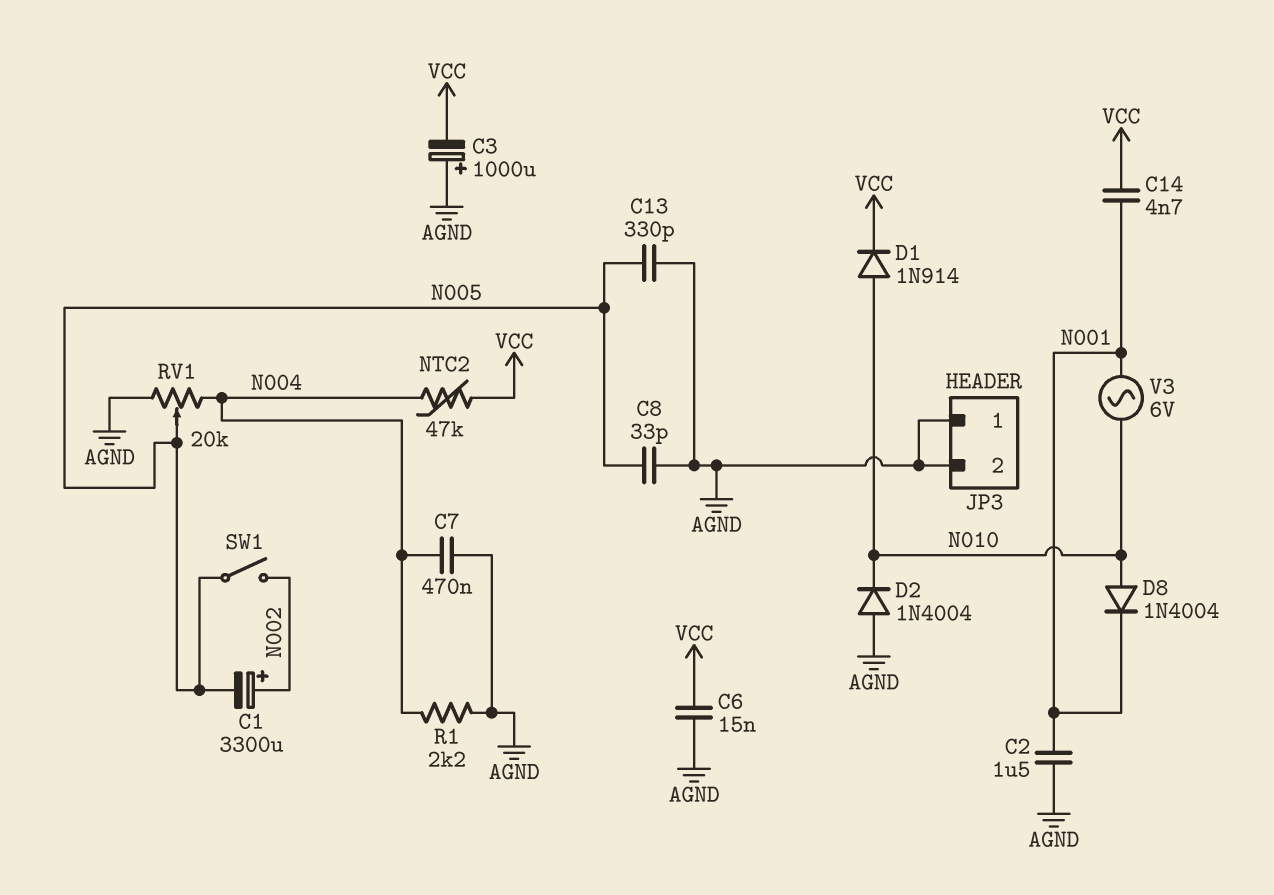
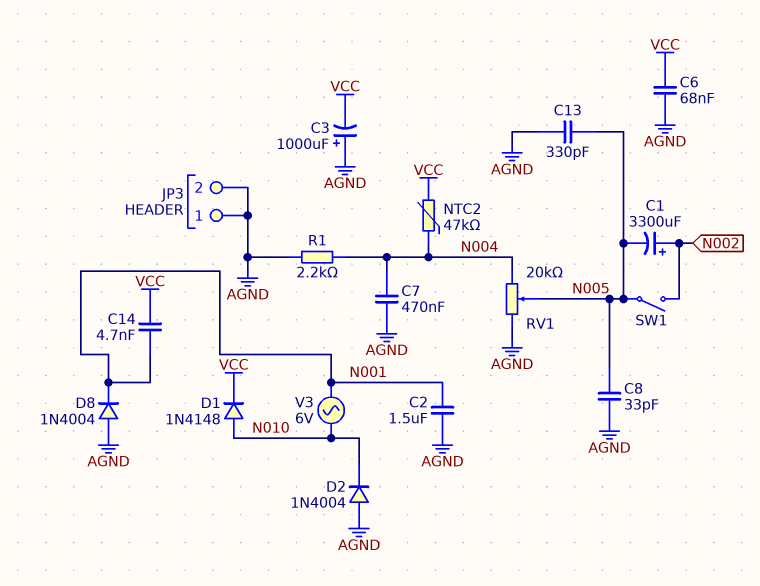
C6: 15nF (AGND, VCC) -> 68nF (AGND, VCC)
D1: diode 1N914 (A N010, K VCC) -> diode 1N4148 (A N010, K VCC)
D8: diode 1N4004 (A N010, K N001) -> diode 1N4004 (A AGND, K N001)

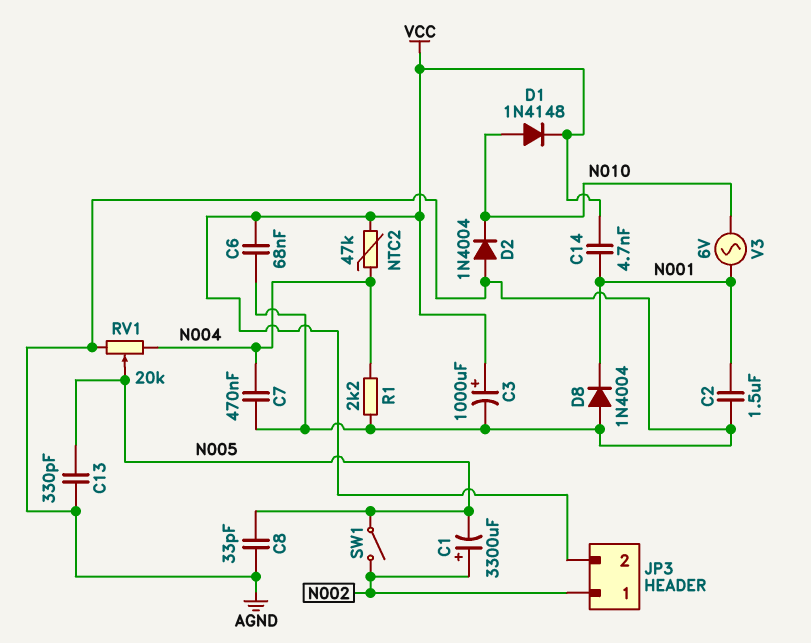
C3: 1000uF (plus AGND, minus VCC) -> 1000uF (plus VCC, minus AGND)
JP3 pin 1: AGND -> N002
JP3 pin 2: AGND -> VCC

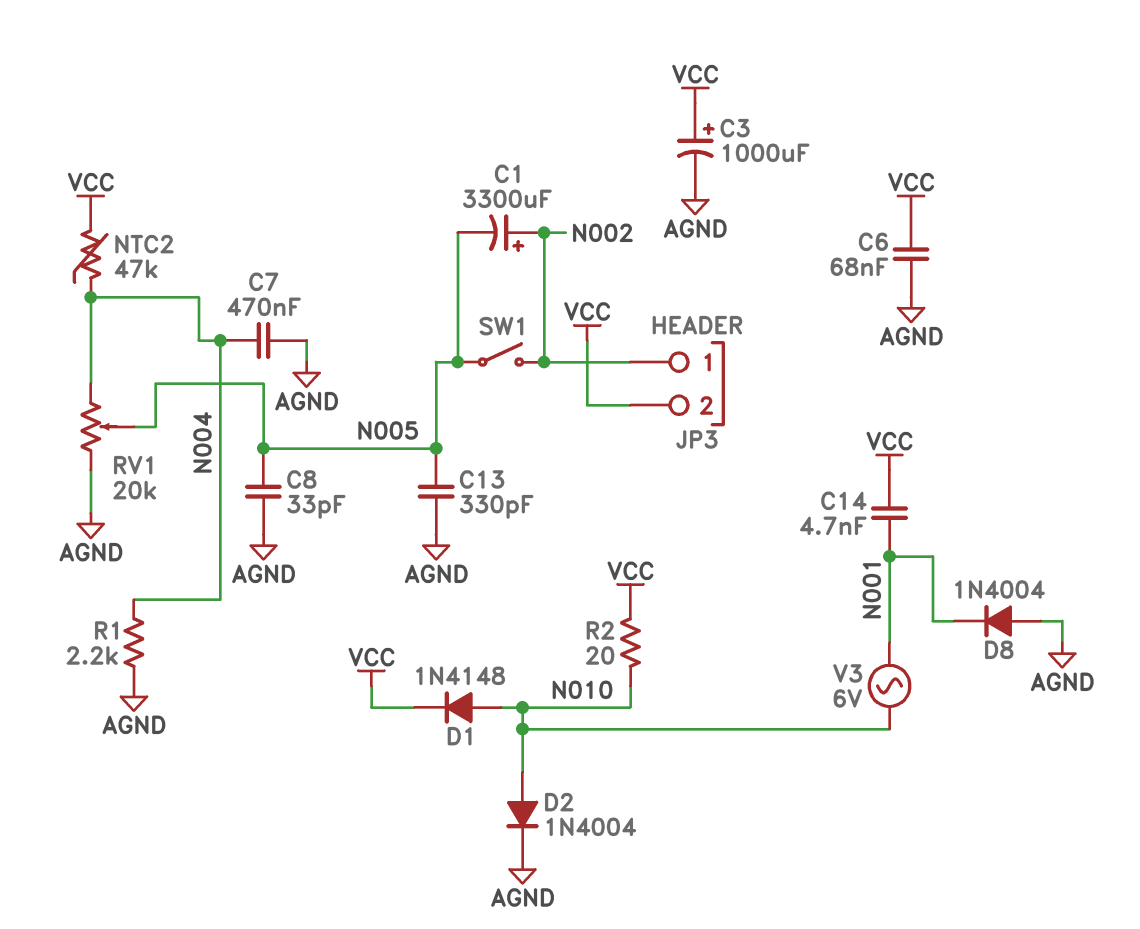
C2: 1.5uF (AGND, N001) -> none
D2: diode 1N4004 (A AGND, K N010) -> diode 1N4004 (A N010, K AGND)
R2: none -> 20 (N010, VCC)

